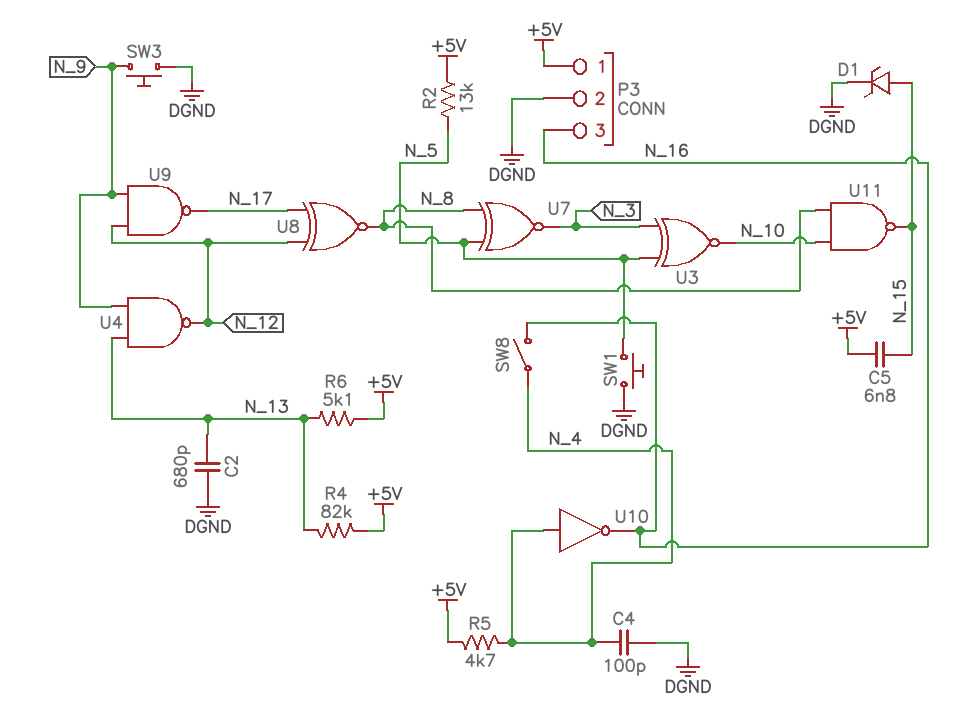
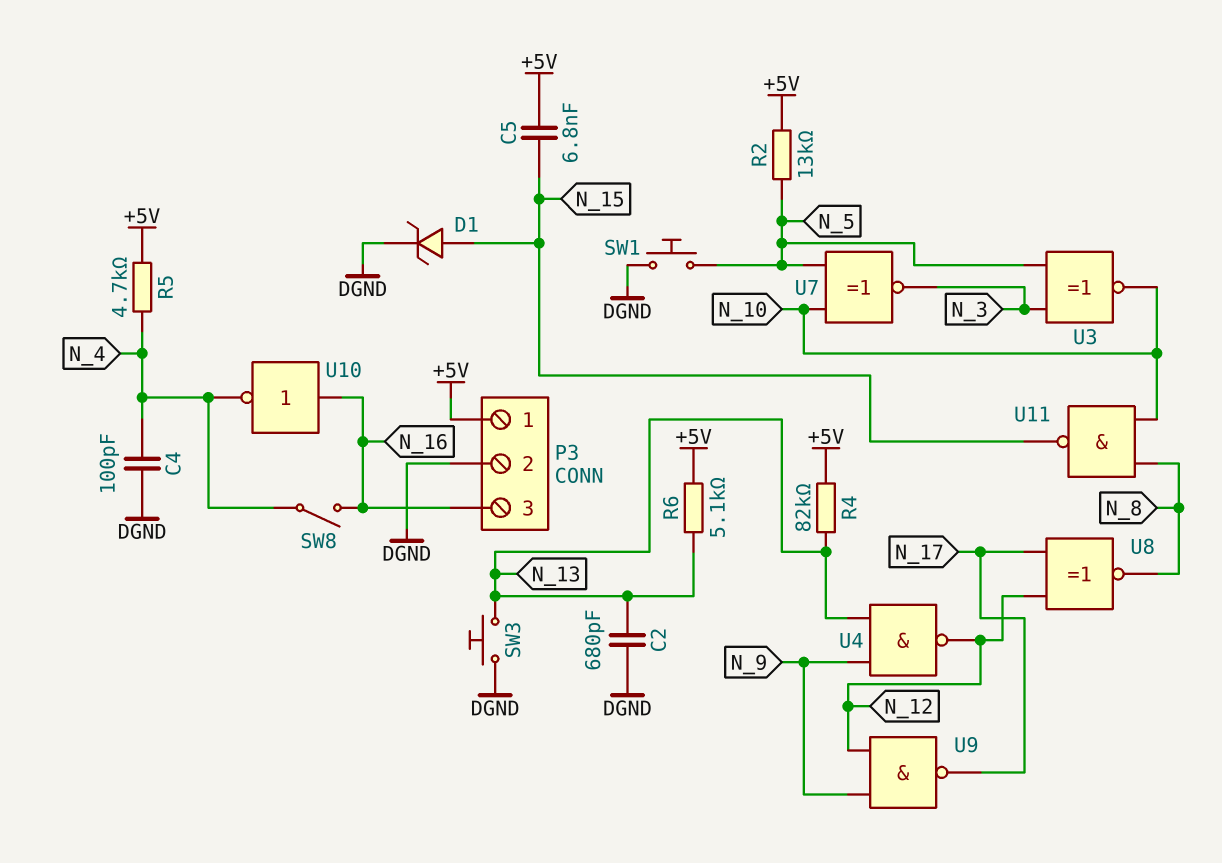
SW3: button (DGND, N_9) -> button (DGND, N_13)
U7: XNOR (in N_5, in N_8, out N_3) -> XNOR (in N_5, in N_10, out N_3)
U10: NOT (in N_4, out N_16) -> NOT (in N_16, out N_4)

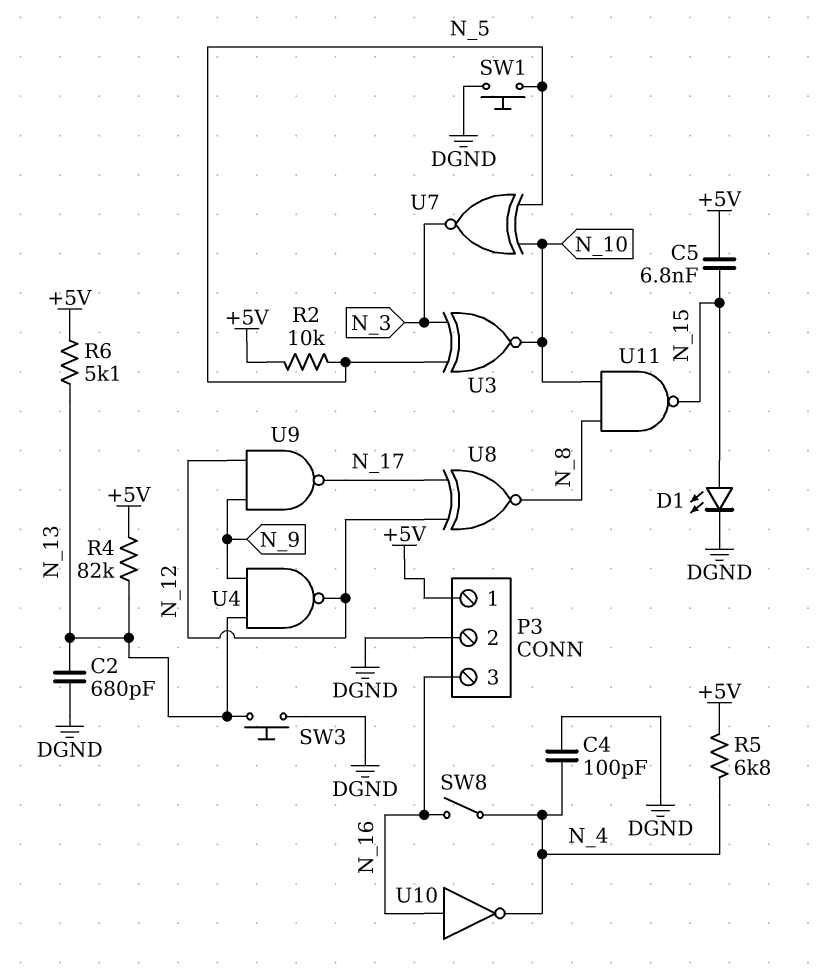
D1: zener (A N_15, K DGND) -> LED (A N_15, K DGND)
R2: 13k (+5V, N_5) -> 10k (+5V, N_5)
R5: 4.7k (+5V, N_4) -> 6.8k (+5V, N_4)

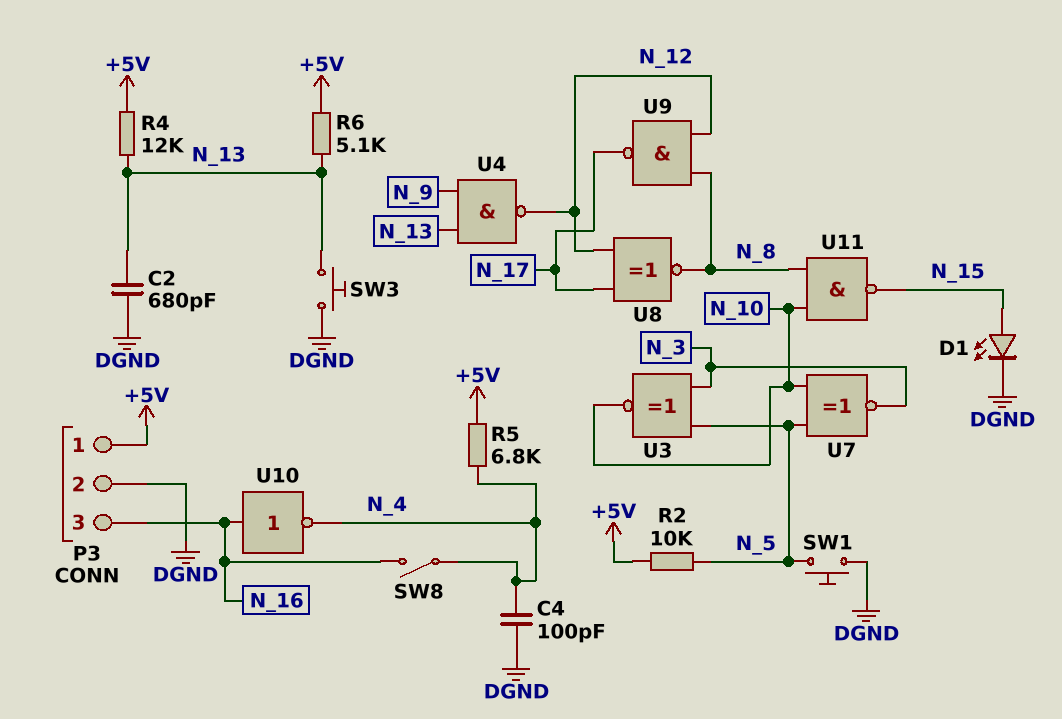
C5: 6.8nF (+5V, N_15) -> none
R4: 82k (+5V, N_13) -> 12k (+5V, N_13)
U9: NAND (in N_9, in N_12, out N_17) -> NAND (in N_8, in N_12, out N_17)

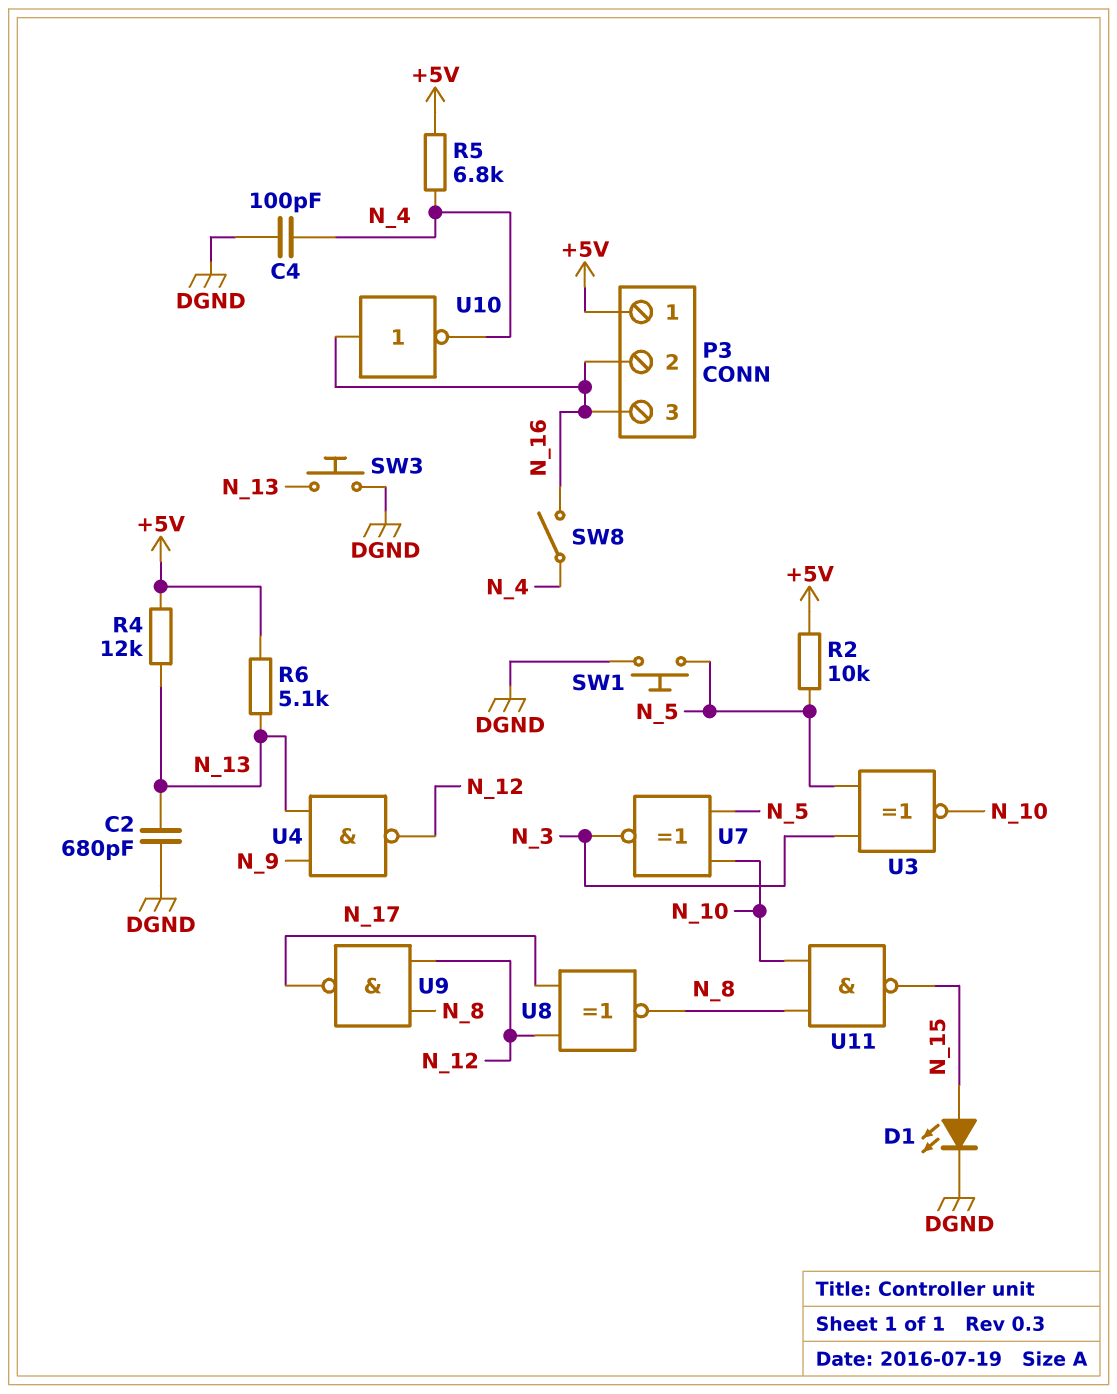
P3 pin 2: DGND -> N_16

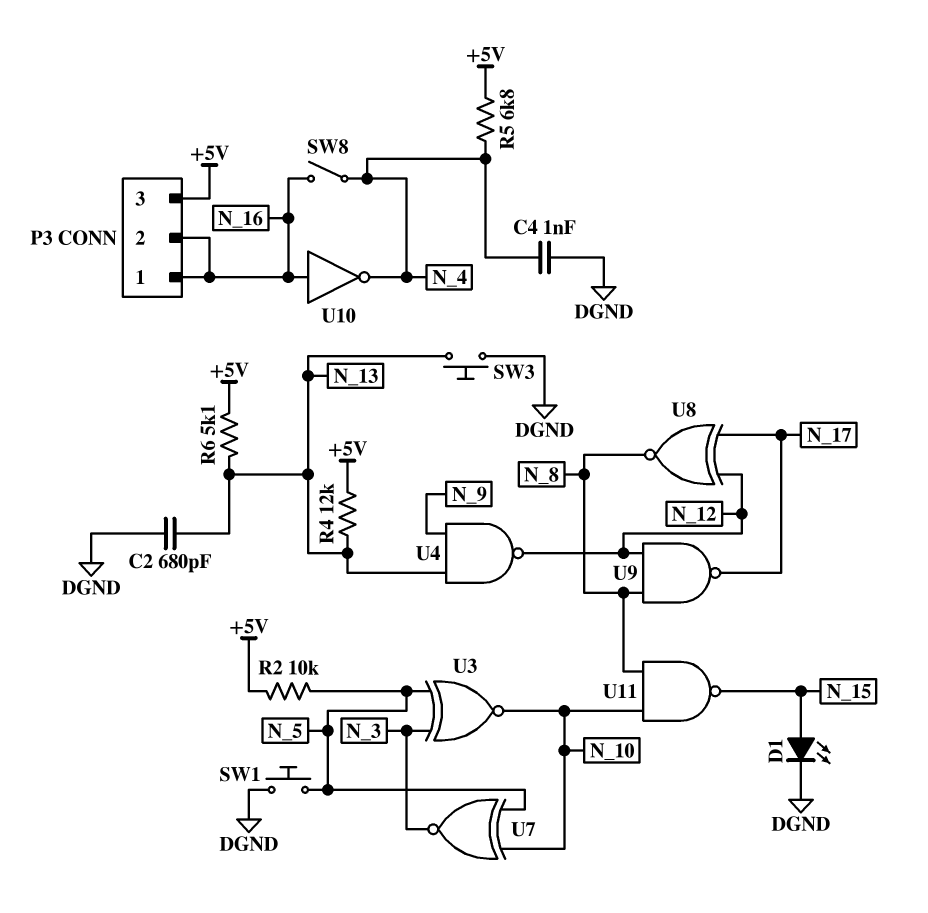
C4: 100pF (DGND, N_4) -> 1nF (DGND, N_4)
P3 pin 1: +5V -> N_16
P3 pin 3: N_16 -> +5V

